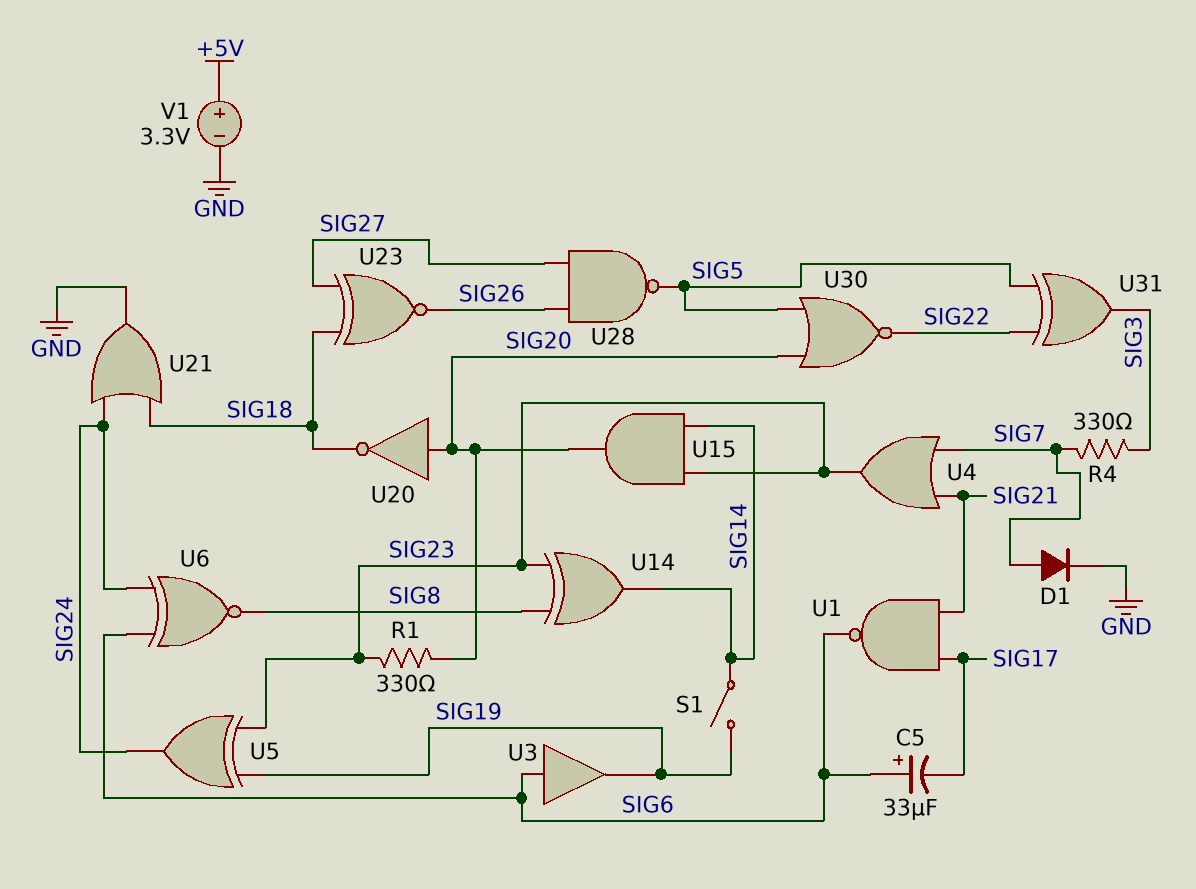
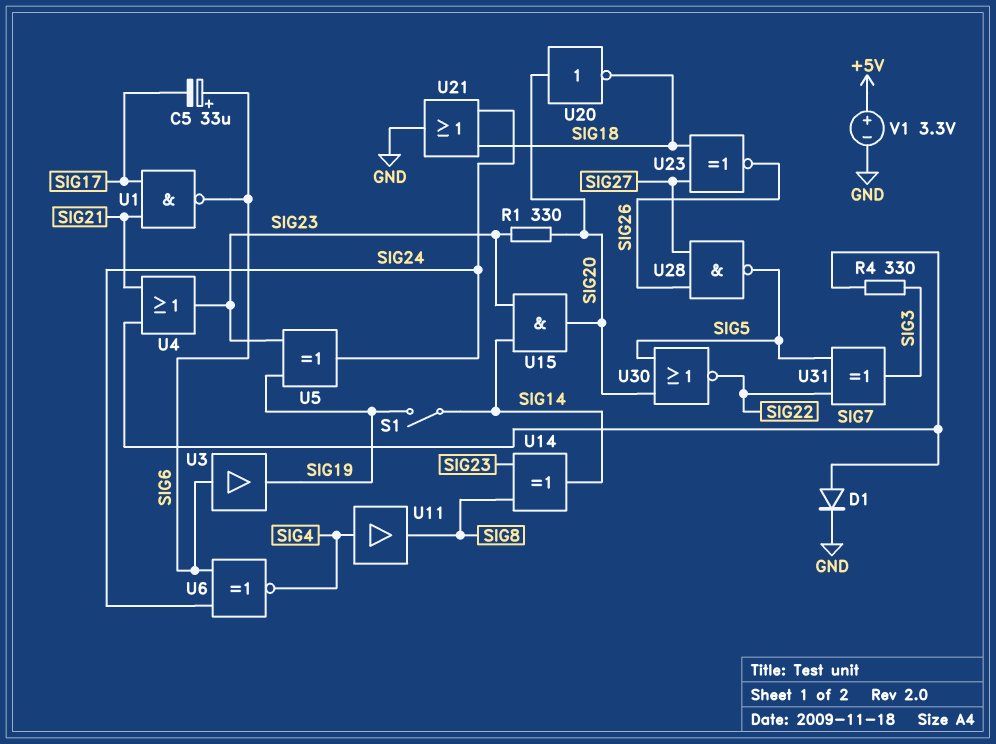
U6: XNOR (in SIG6, in SIG24, out SIG8) -> XNOR (in SIG6, in SIG24, out SIG4)
U11: none -> buffer (in SIG4, out SIG8)

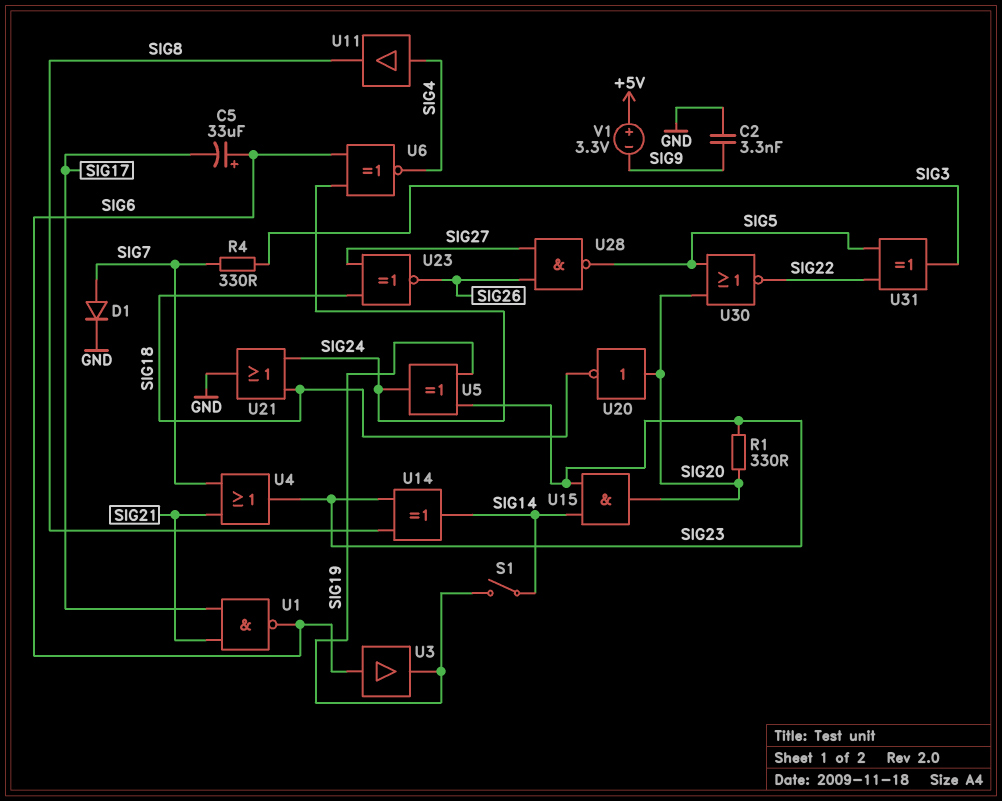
C2: none -> 3.3nF (GND, SIG9)
V1: 3.3V (plus +5V, minus GND) -> 3.3V (plus +5V, minus SIG9)

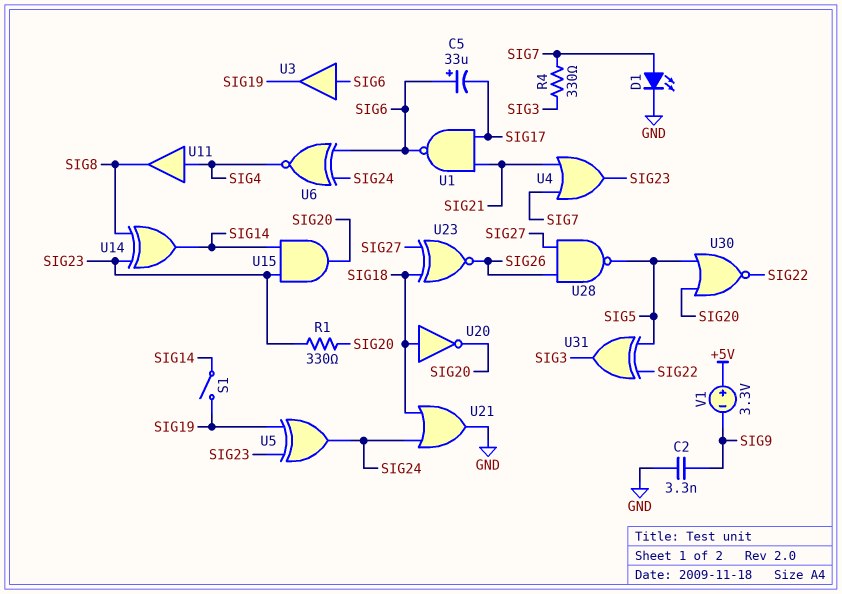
D1: diode (A SIG7, K GND) -> LED (A SIG7, K GND)
U20: NOT (in SIG20, out SIG18) -> NOT (in SIG18, out SIG20)

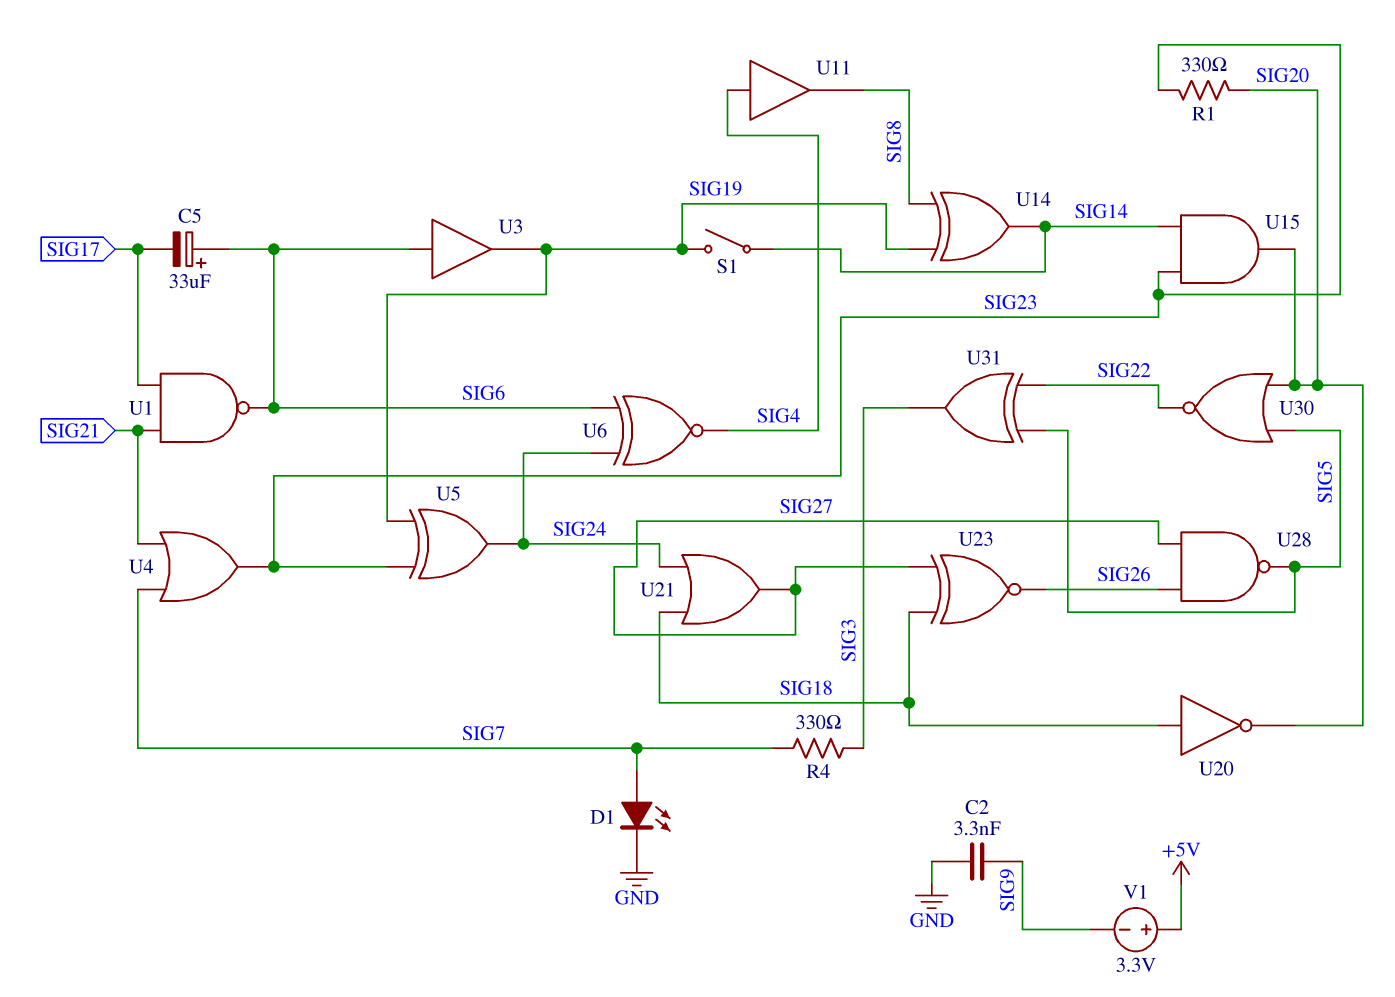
U14: XOR (in SIG8, in SIG23, out SIG14) -> XOR (in SIG8, in SIG19, out SIG14)
U21: OR (in SIG18, in SIG24, out GND) -> OR (in SIG18, in SIG24, out SIG27)

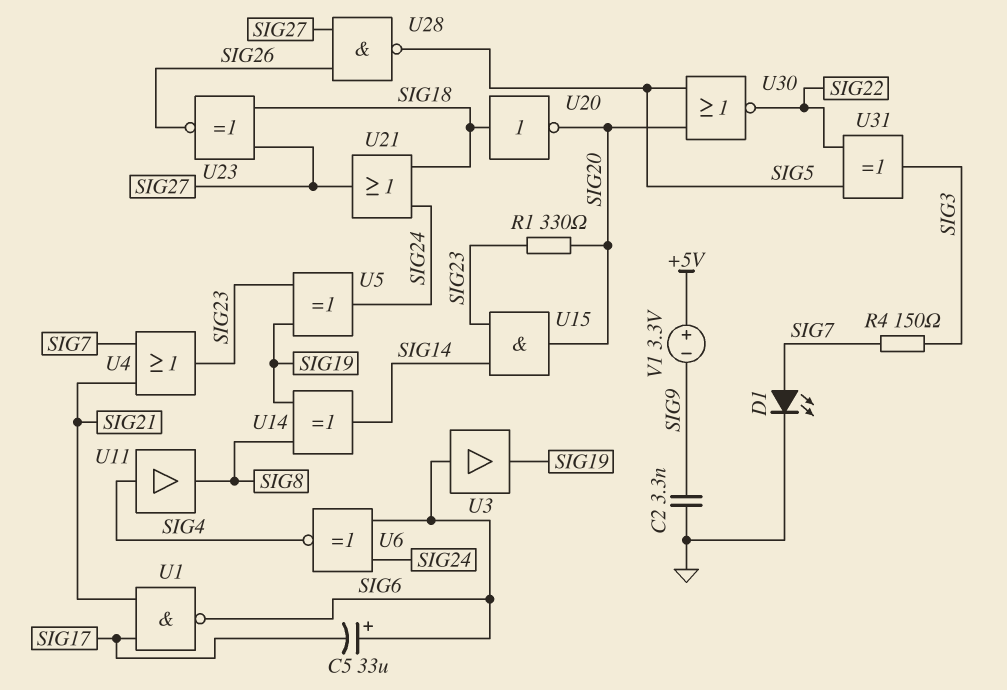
R4: 330 (SIG3, SIG7) -> 150 (SIG3, SIG7)
S1: switch (SIG14, SIG19) -> none

